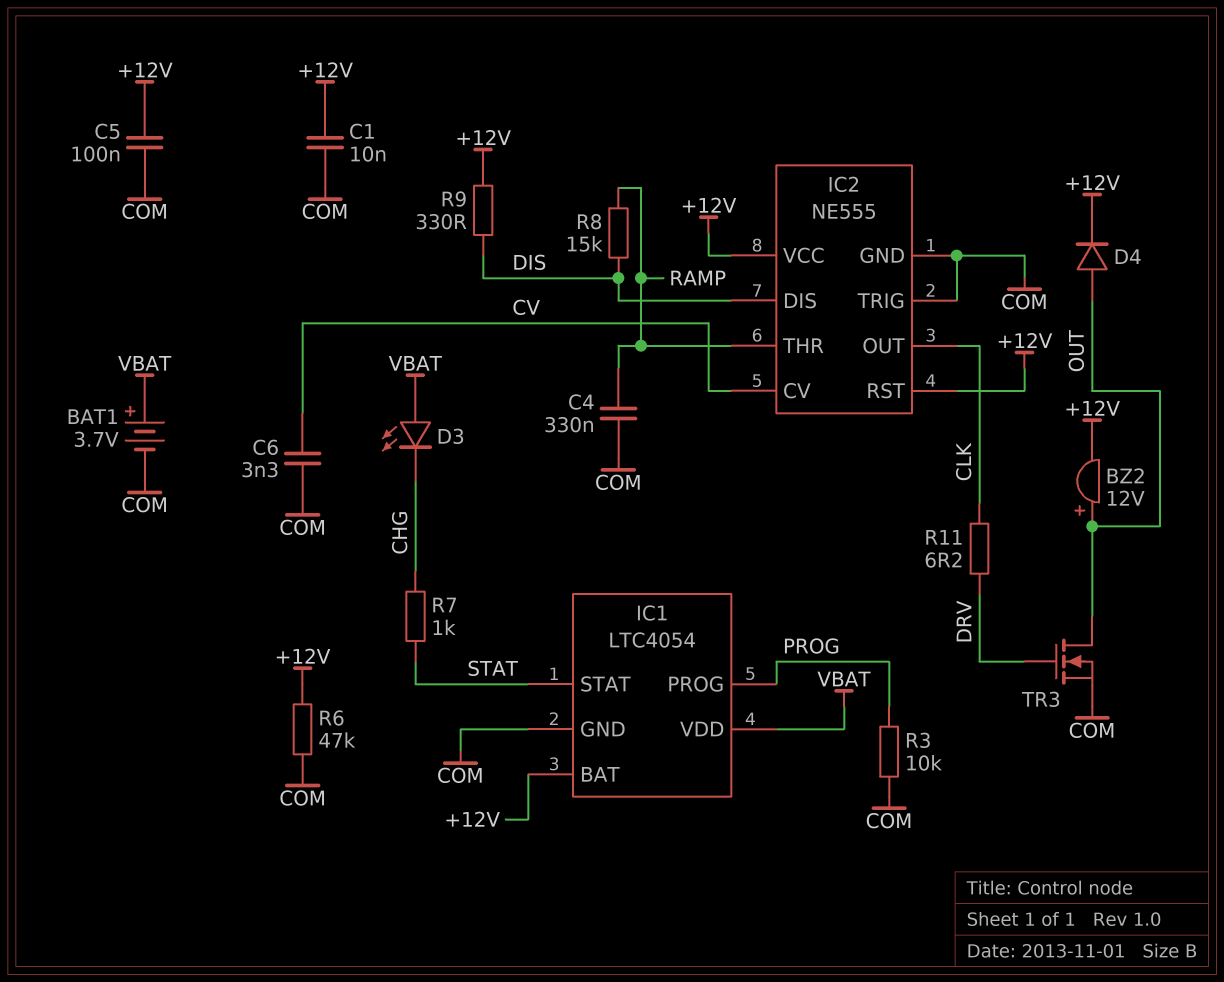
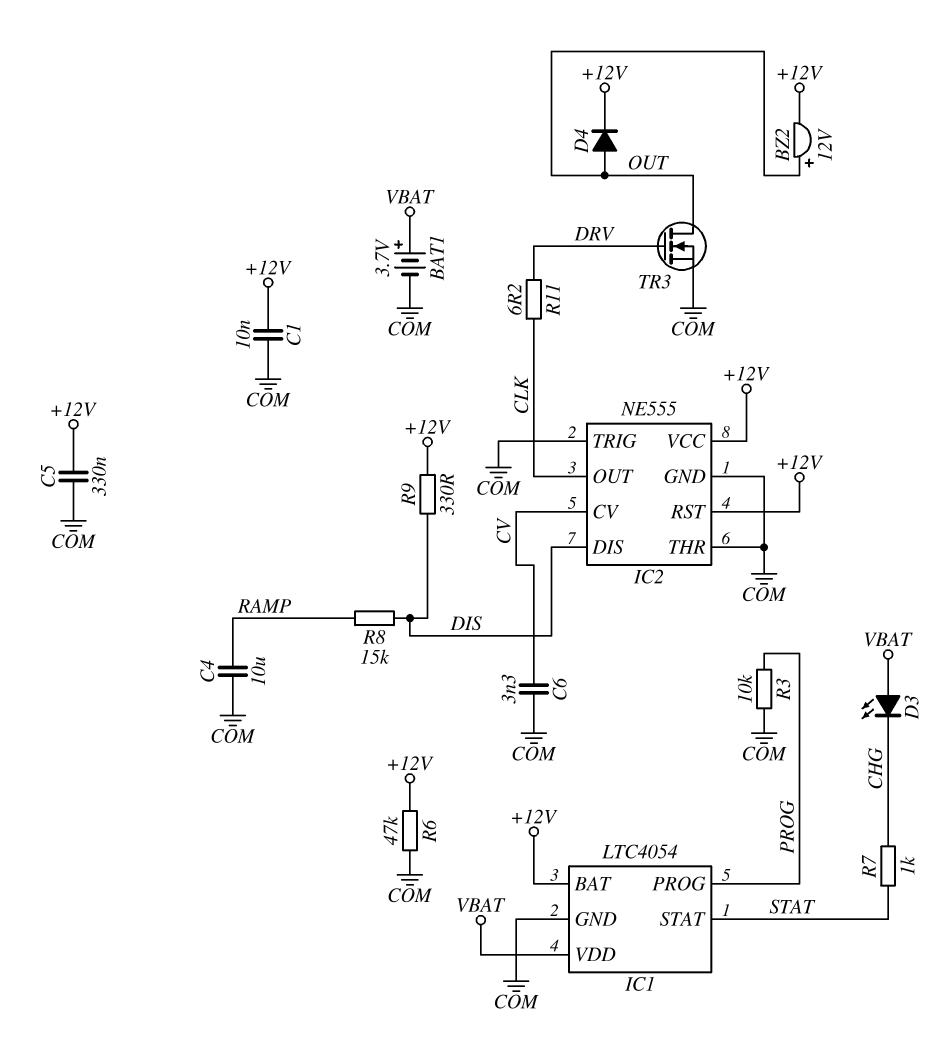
C4: 330nF (COM, RAMP) -> 10uF (COM, RAMP)
C5: 100nF (+12V, COM) -> 330nF (+12V, COM)
IC2 pin THR: RAMP -> COM

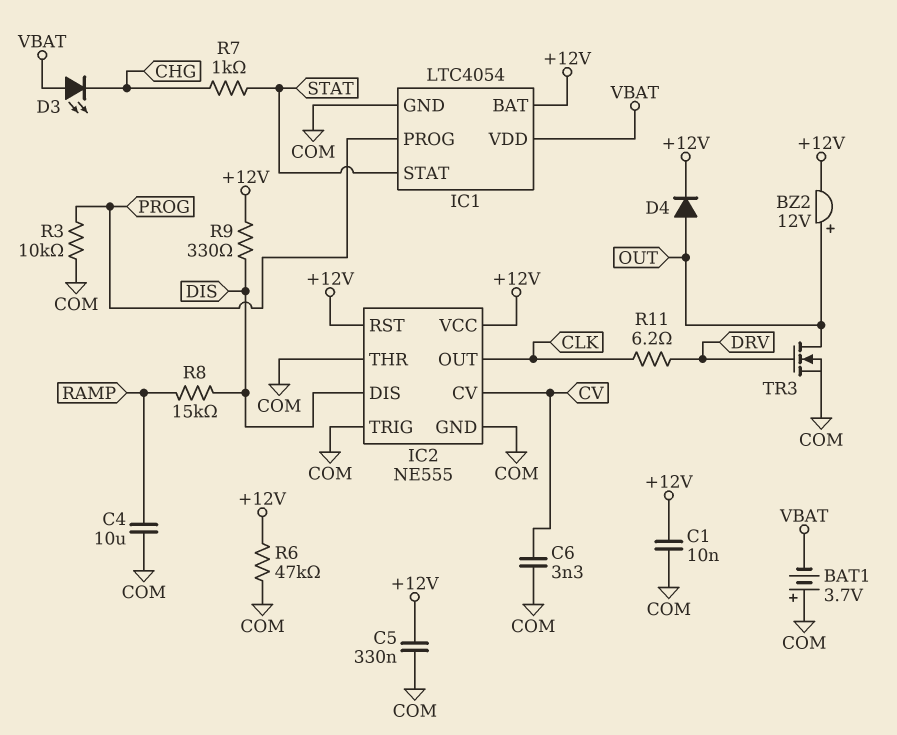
BAT1: 3.7V (plus VBAT, minus COM) -> 3.7V (plus COM, minus VBAT)

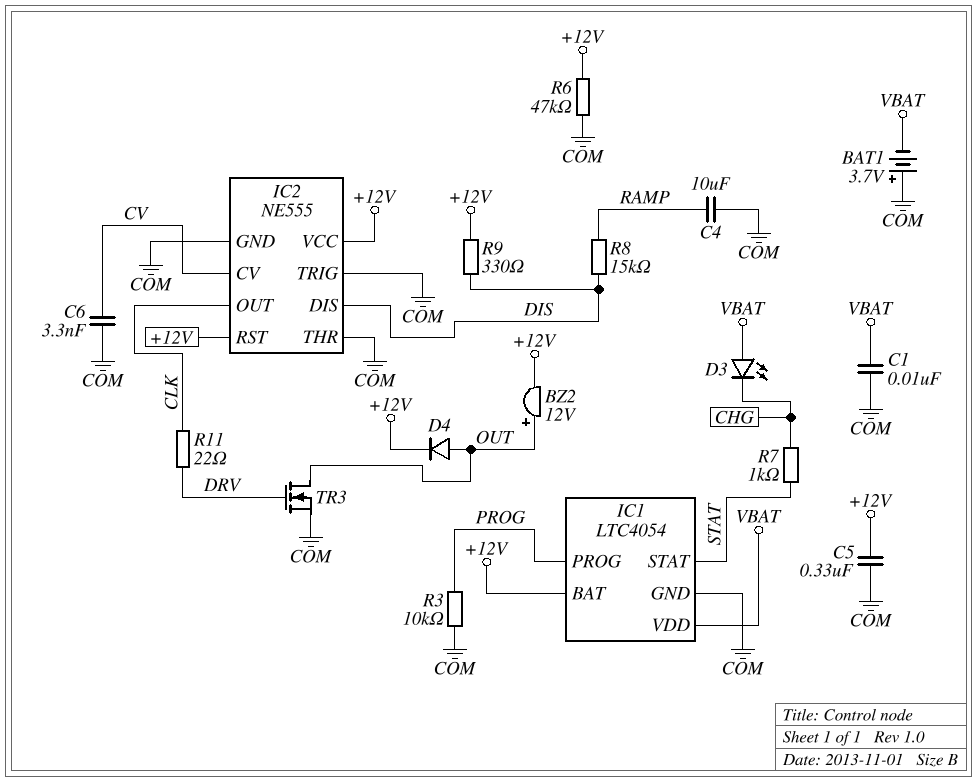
C1: 10nF (+12V, COM) -> 10nF (COM, VBAT)
R11: 6.2 (CLK, DRV) -> 22 (CLK, DRV)

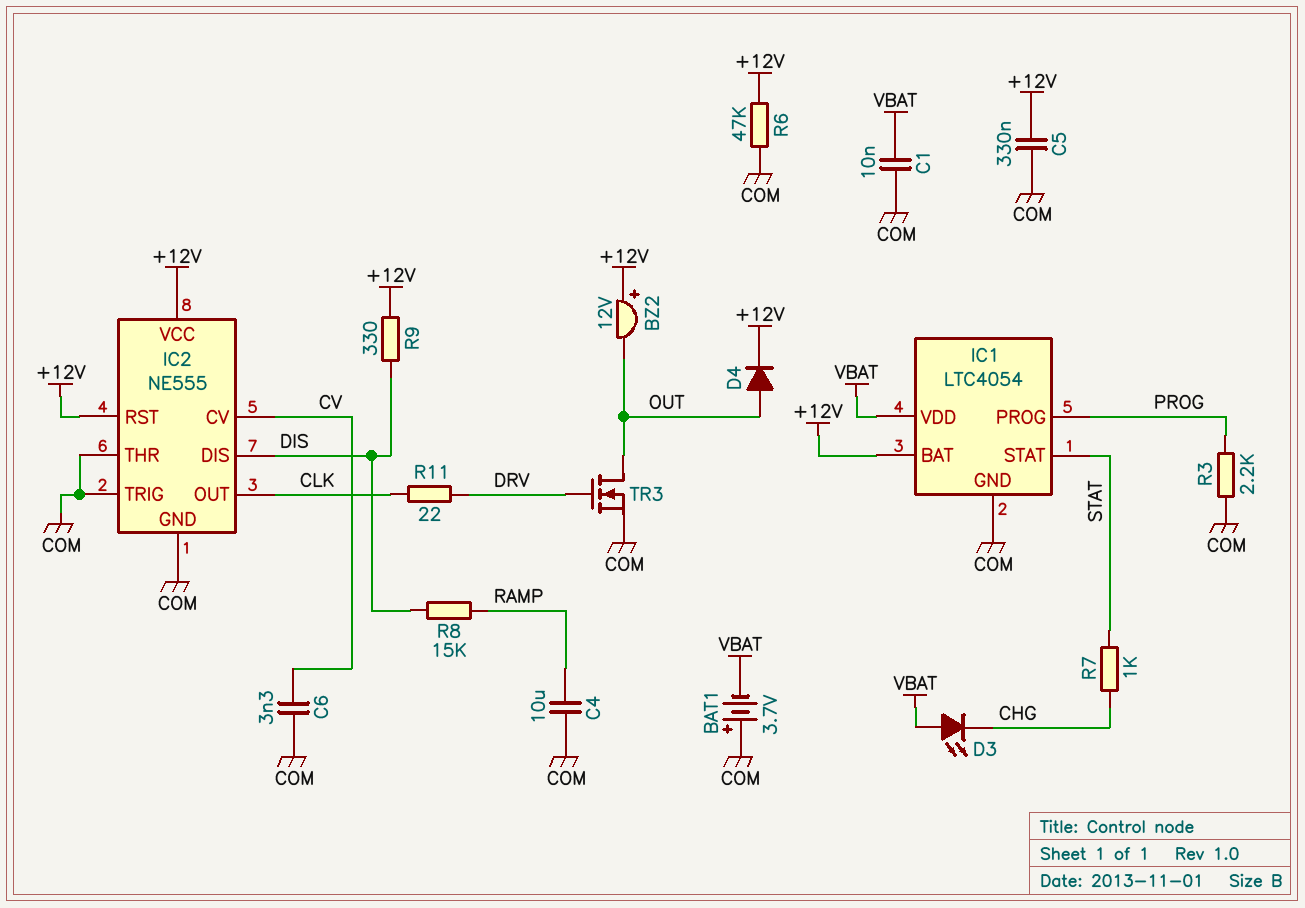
BZ2: buzzer 12V (plus OUT, minus +12V) -> buzzer 12V (plus +12V, minus OUT)
R3: 10k (COM, PROG) -> 2.2k (COM, PROG)

